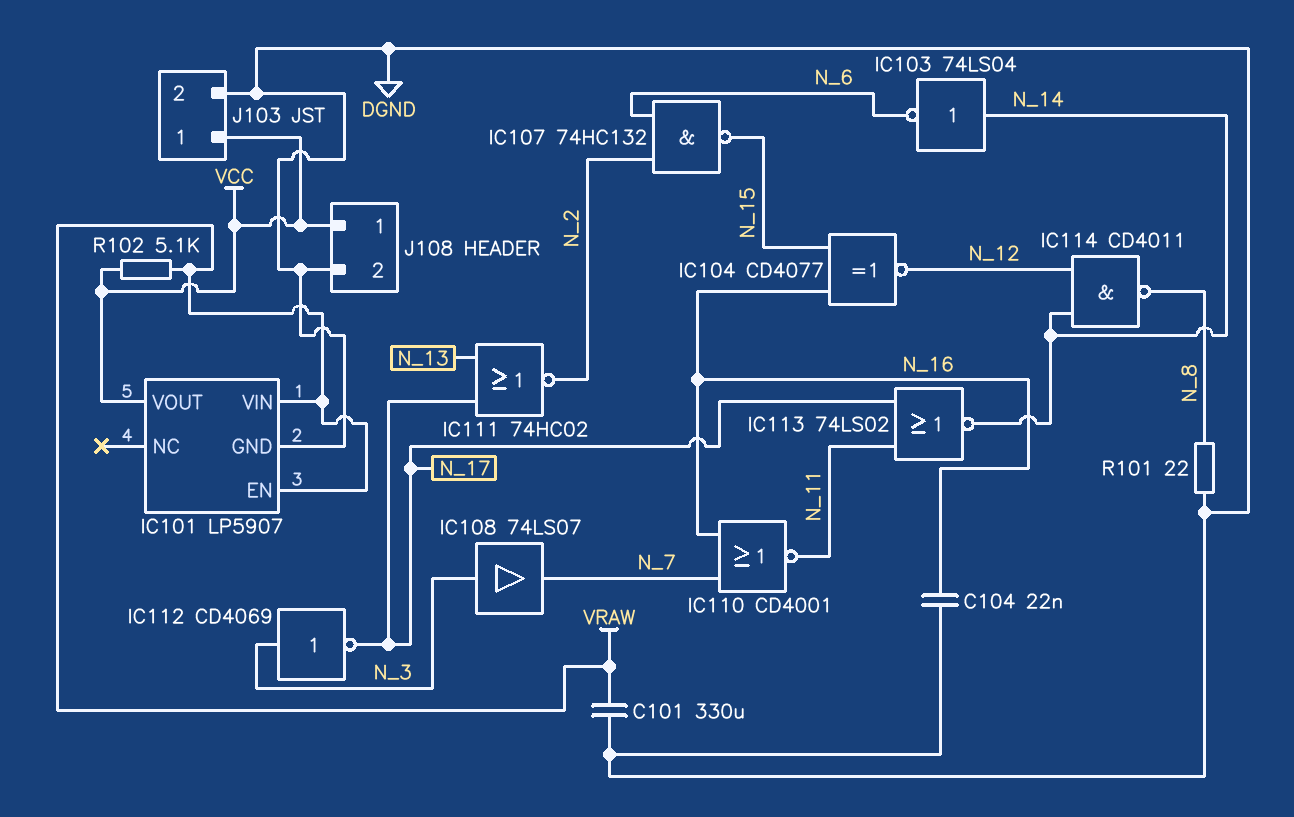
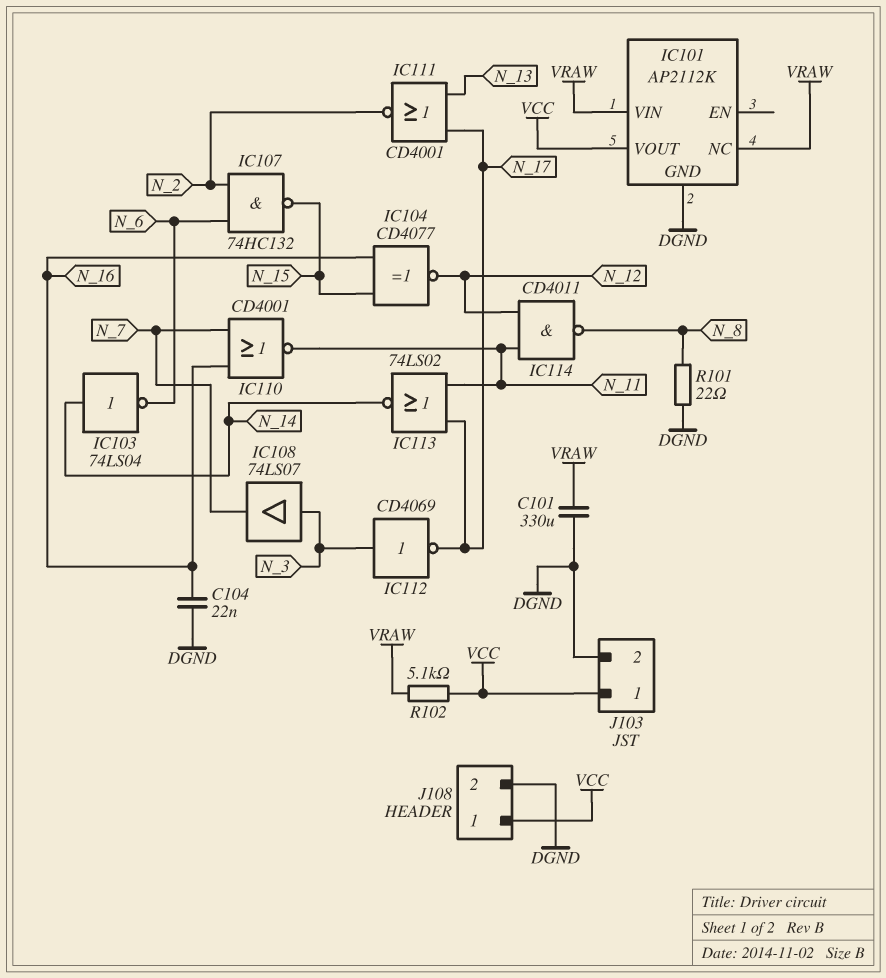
IC101: LP5907 -> AP2112K
IC101 pin EN: VRAW -> none
IC101 pin NC: none -> VRAW
IC111: NOR 74HC02 (in N_13, in N_17, out N_2) -> NOR CD4001 (in N_13, in N_17, out N_2)
IC114: NAND CD4011 (in N_12, in N_14, out N_8) -> NAND CD4011 (in N_11, in N_12, out N_8)

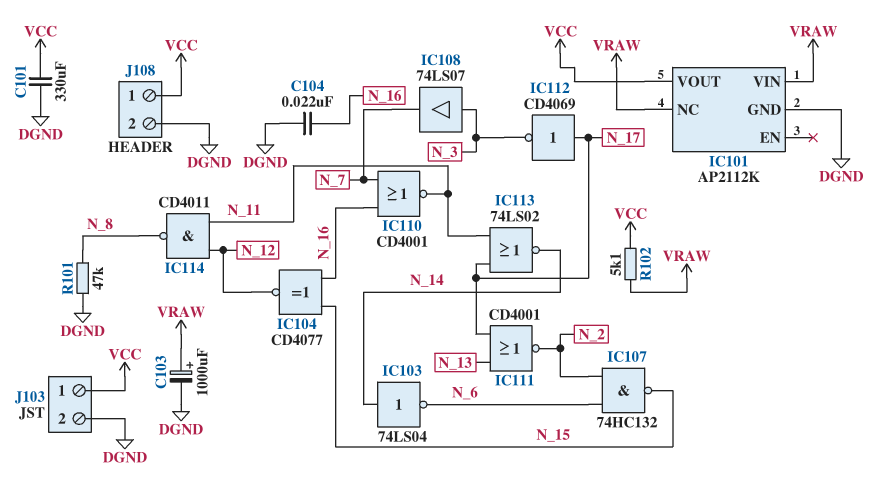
C101: 330uF (DGND, VRAW) -> 330uF (DGND, VCC)
C103: none -> 1000uF (plus VRAW, minus DGND)
IC112: NOT CD4069 (in N_3, out N_17) -> NOT CD4069 (in N_17, out N_3)
R101: 22 (DGND, N_8) -> 47k (DGND, N_8)

